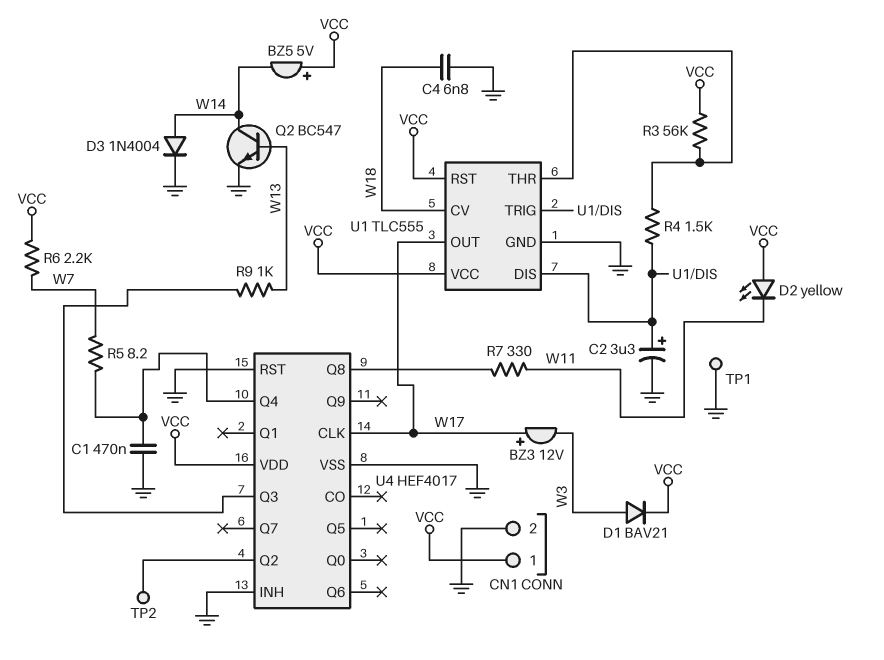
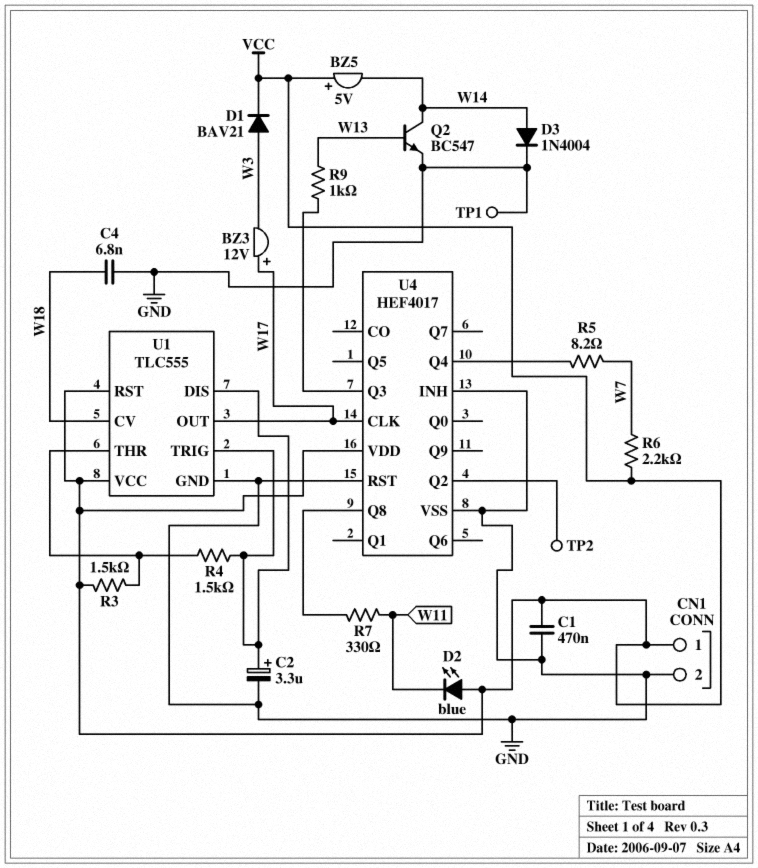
C1: 470nF (GND, U4/Q4) -> 470nF (GND, VCC)
D2: LED yellow (A VCC, K W11) -> LED blue (A VCC, K W11)
R3: 56k (U1/THR, VCC) -> 1.5k (U1/THR, VCC)

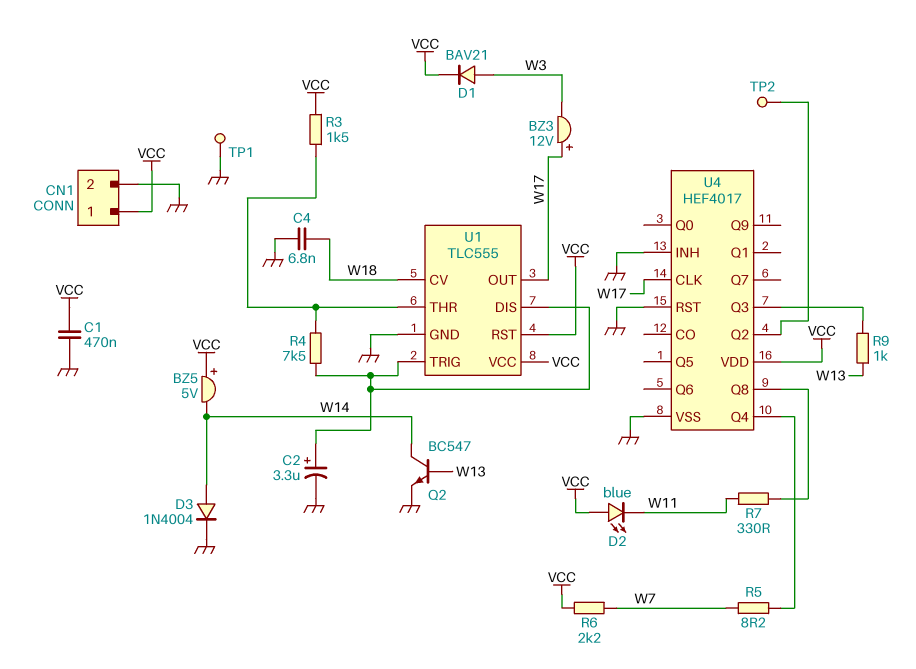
R4: 1.5k (U1/DIS, U1/THR) -> 7.5k (U1/DIS, U1/THR)

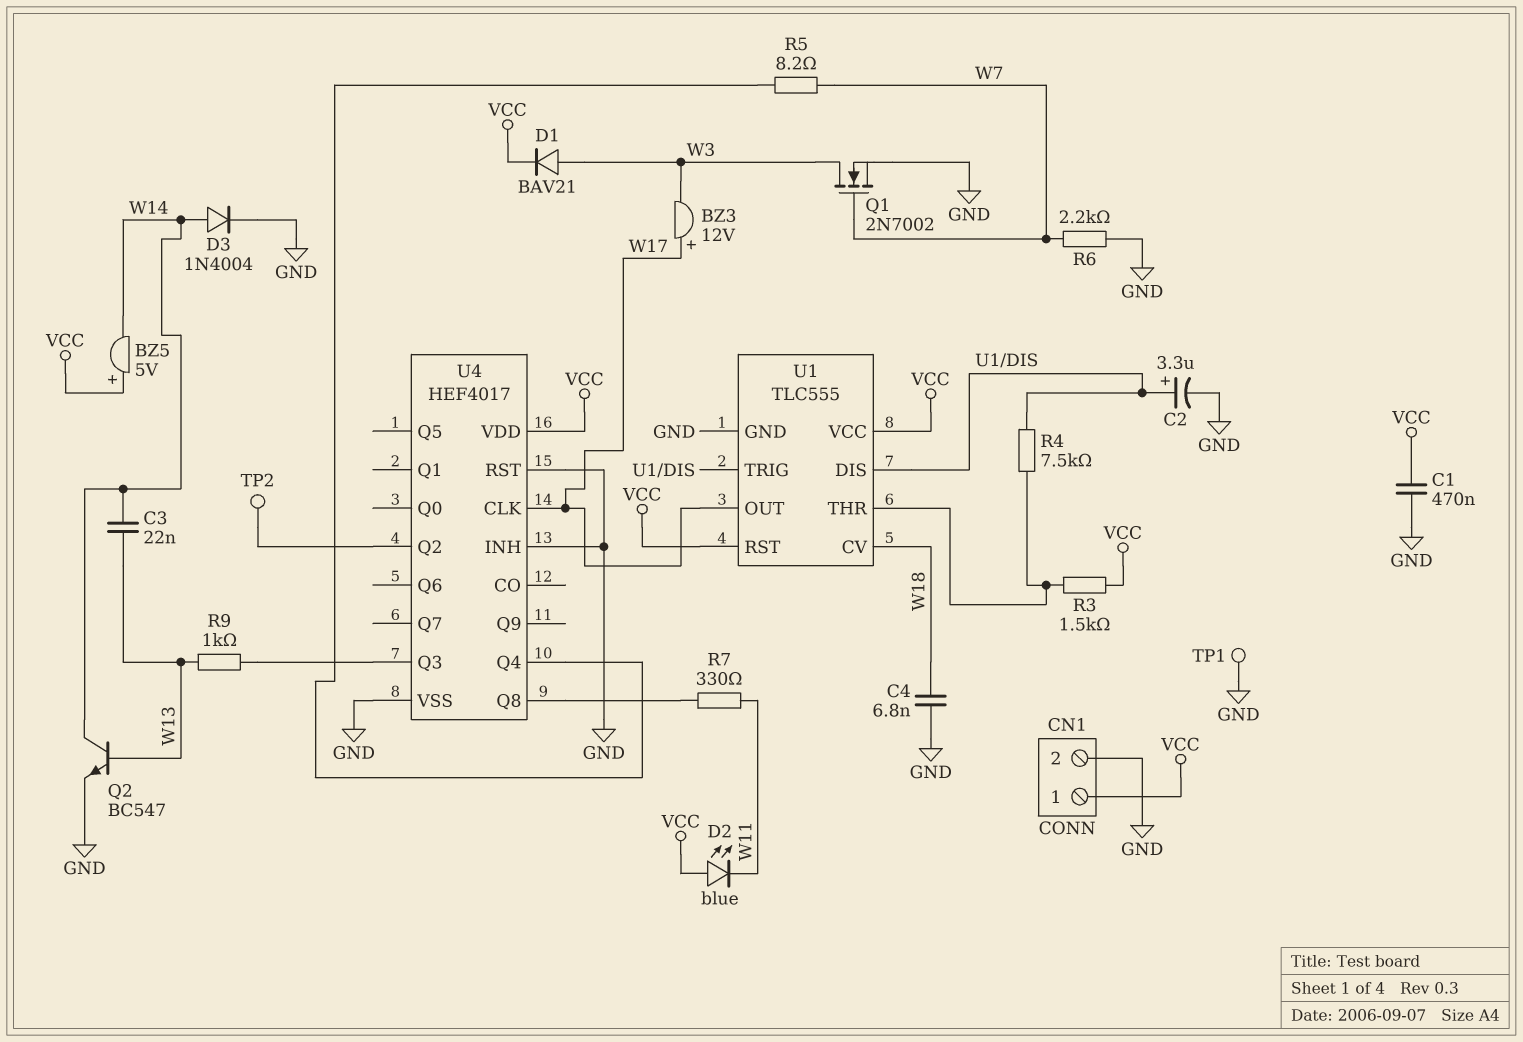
C3: none -> 22nF (W13, W14)
Q1: none -> NMOS 2N7002 (G W7, D W3, S GND)
R6: 2.2k (VCC, W7) -> 2.2k (GND, W7)

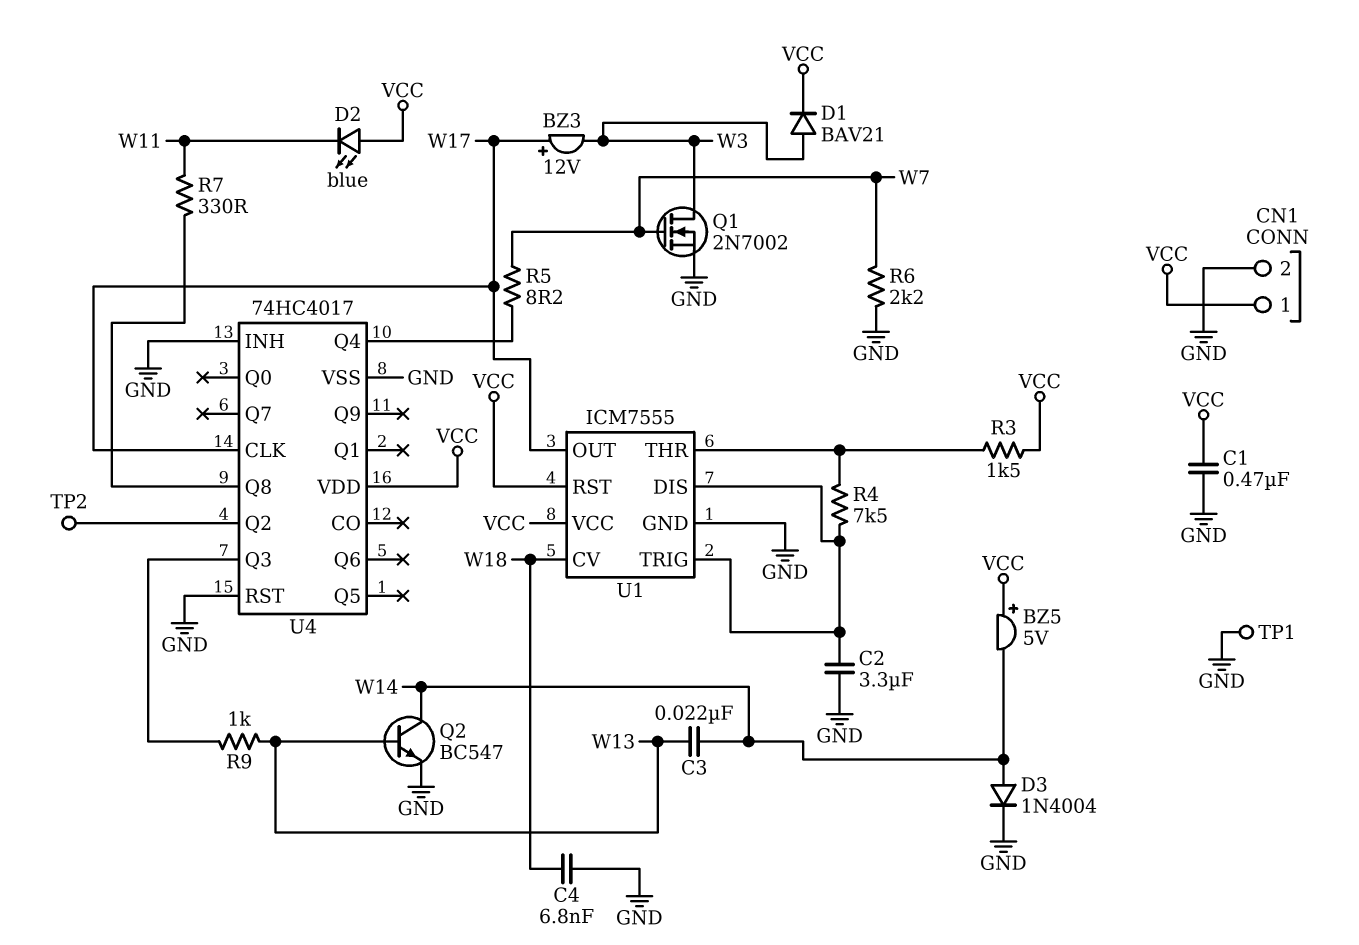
C2: 3.3uF (plus U1/DIS, minus GND) -> 3.3uF (GND, U1/DIS)
U1: TLC555 -> ICM7555
U4: HEF4017 -> 74HC4017

